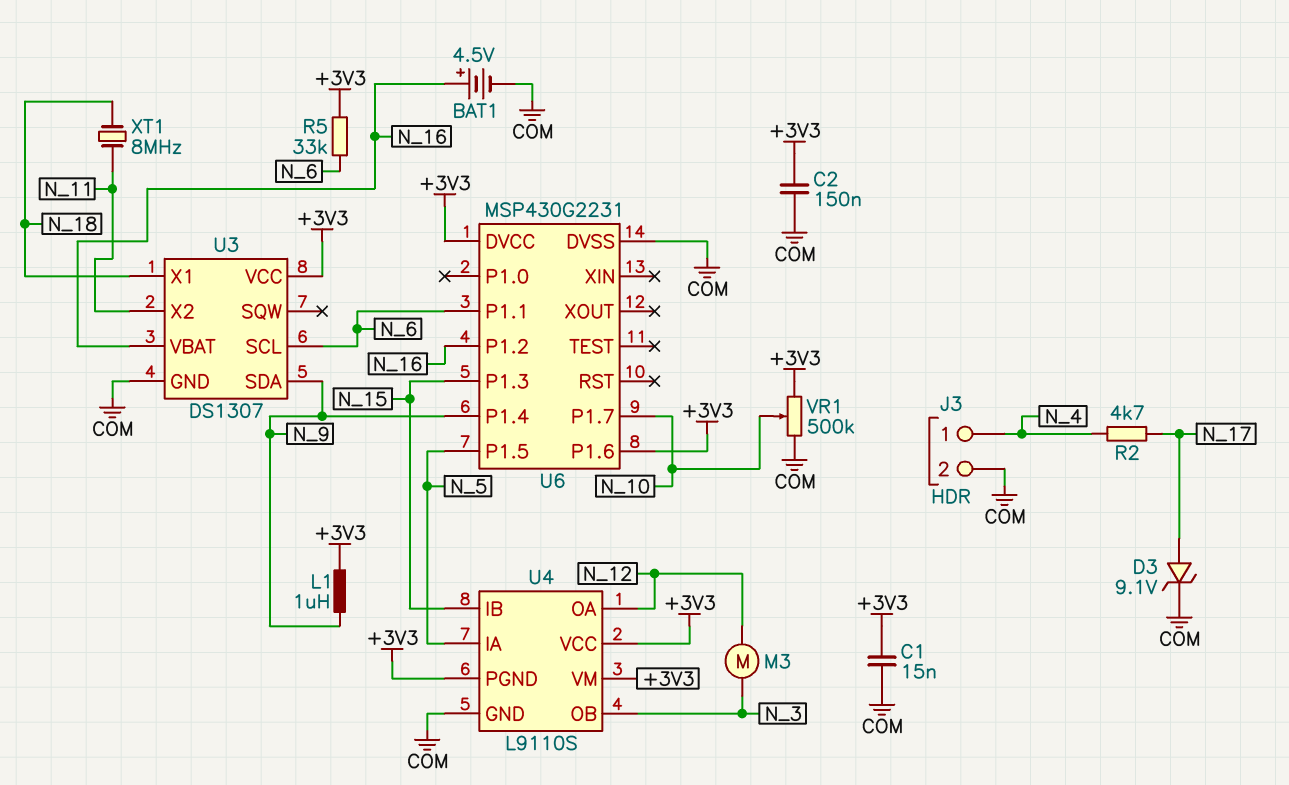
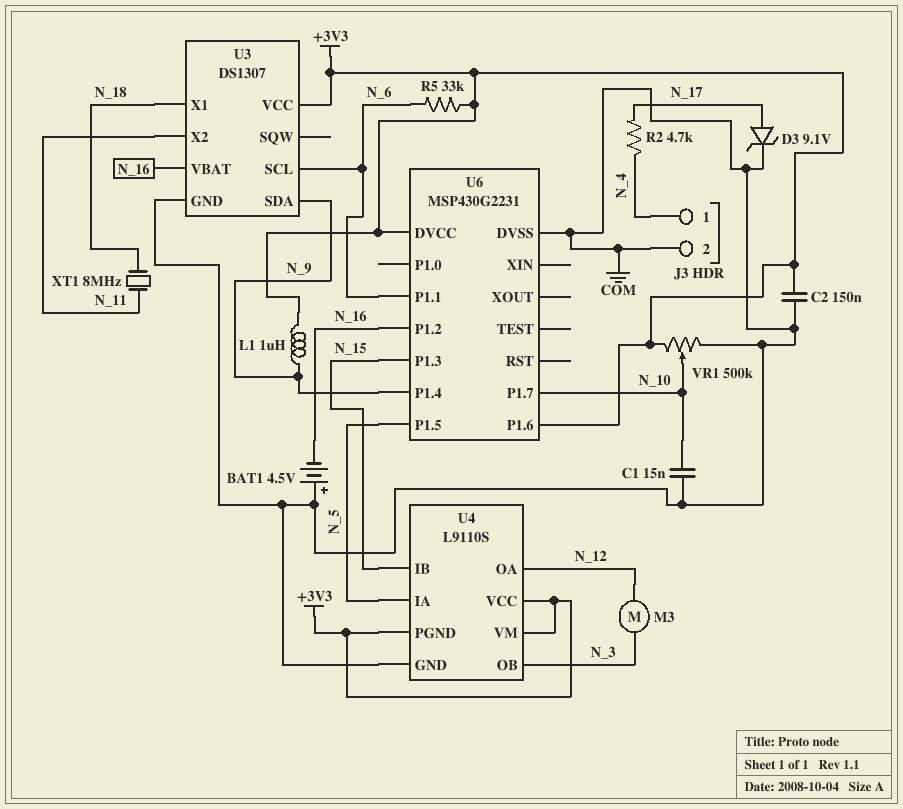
BAT1: 4.5V (plus N_16, minus COM) -> 4.5V (plus COM, minus N_16)
C1: 15nF (+3V3, COM) -> 15nF (COM, N_10)

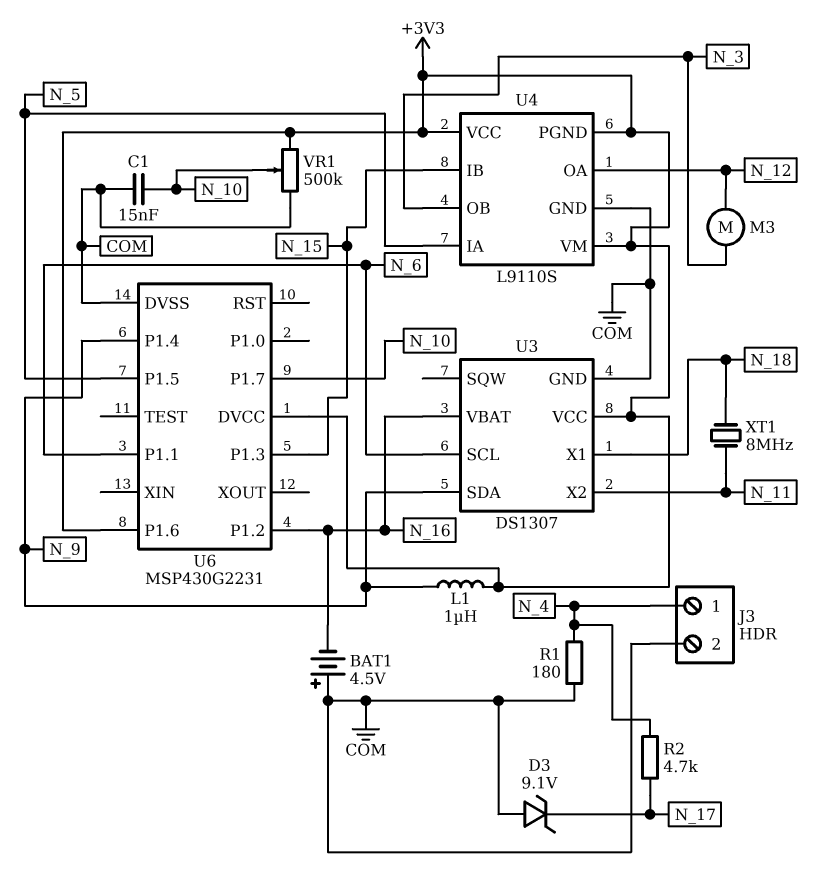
C2: 150nF (+3V3, COM) -> none
D3: zener 9.1V (A N_17, K COM) -> zener 9.1V (A COM, K N_17)
R1: none -> 180 (COM, N_4)
R5: 33k (+3V3, N_6) -> none

